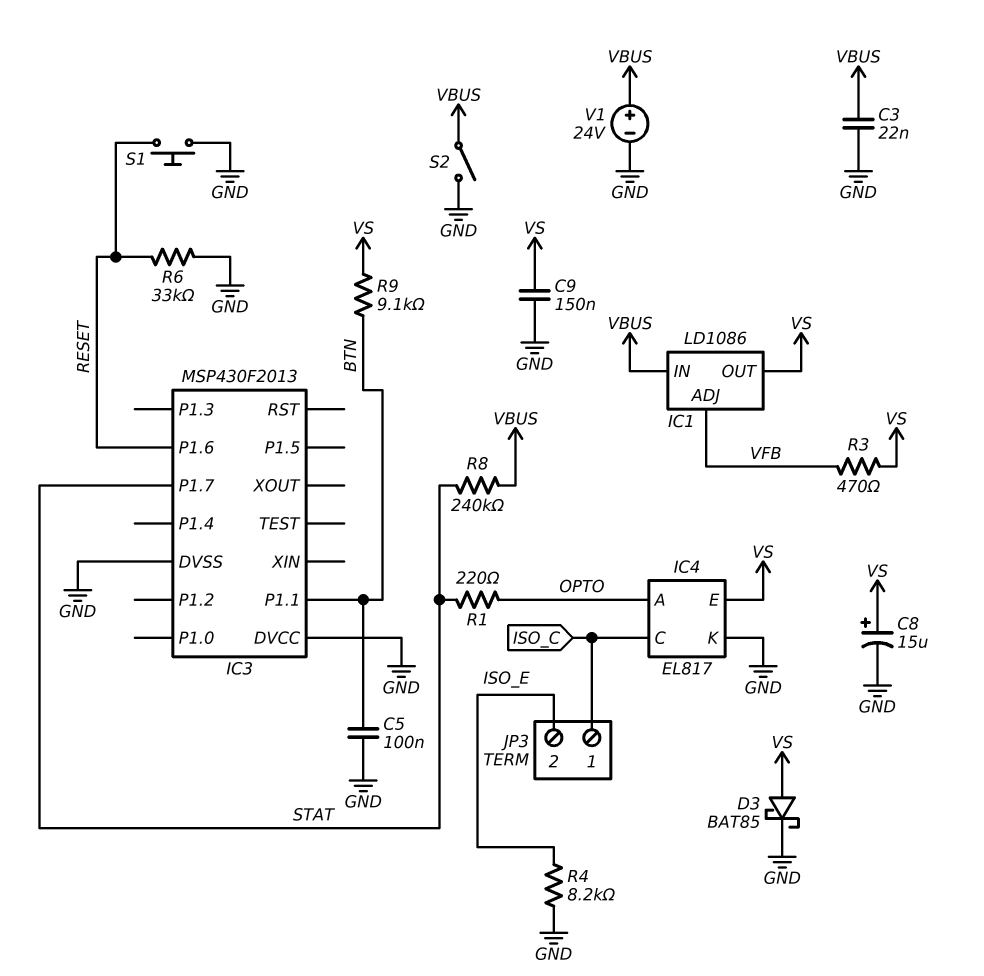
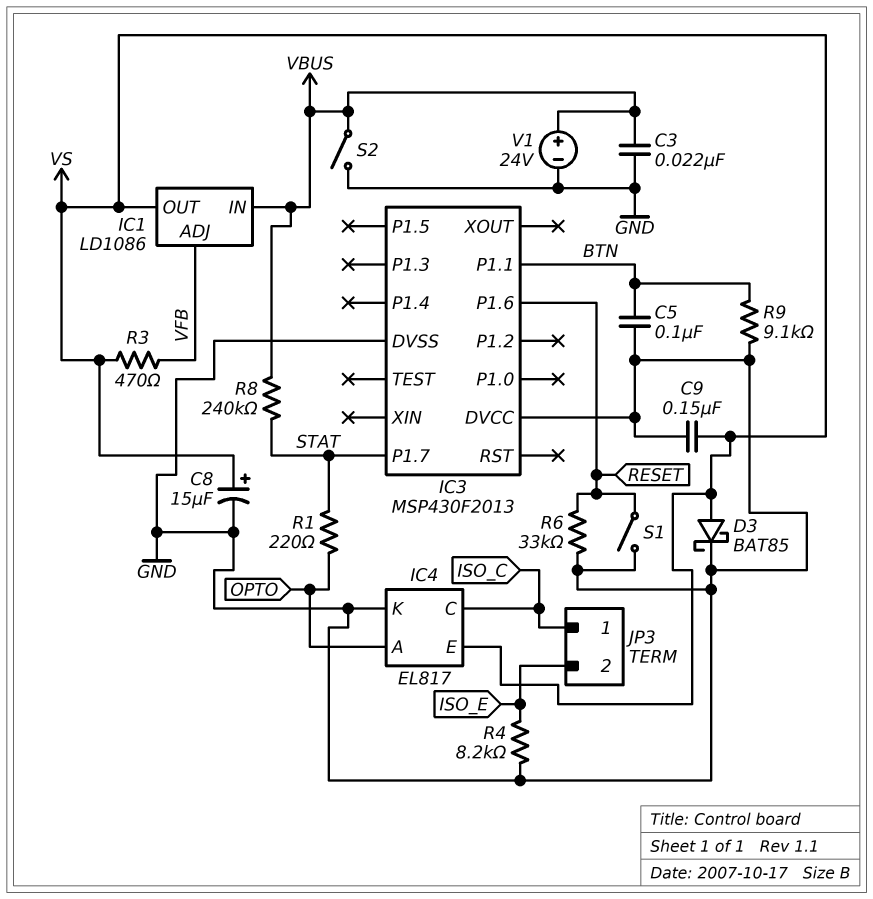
R9: 9.1k (BTN, VS) -> 9.1k (BTN, GND)
S1: button (GND, RESET) -> switch (GND, RESET)

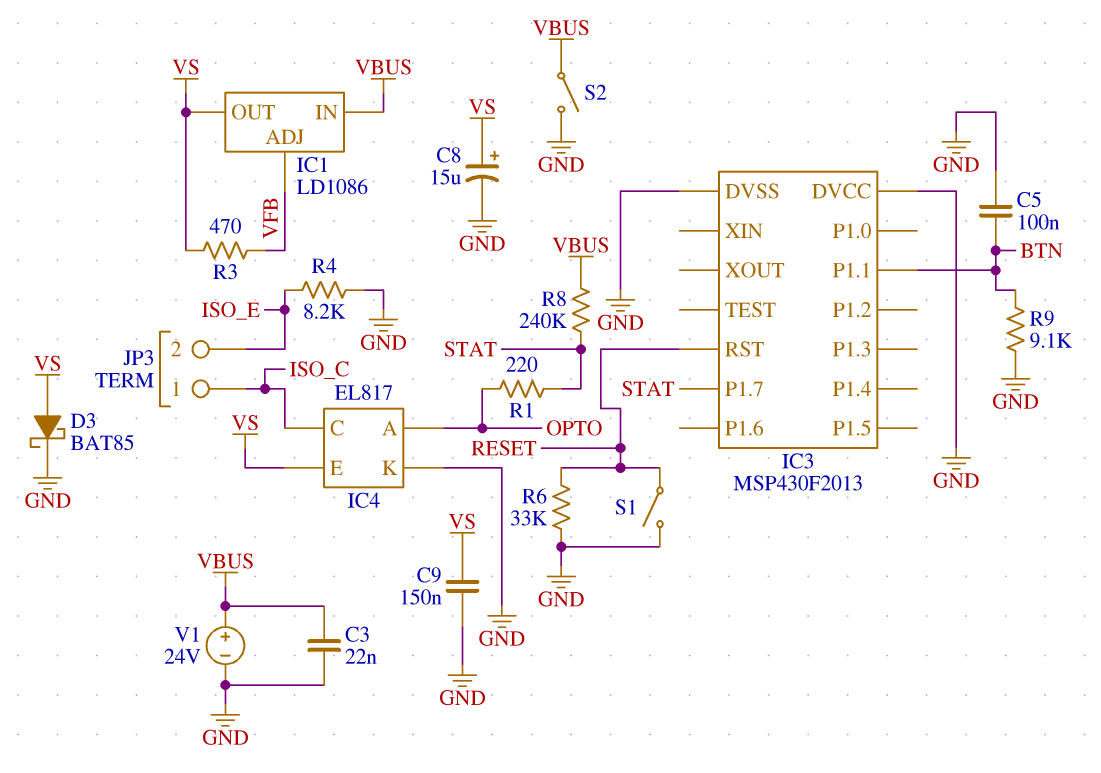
IC3 pin P1.6: RESET -> none
IC3 pin RST: none -> RESET

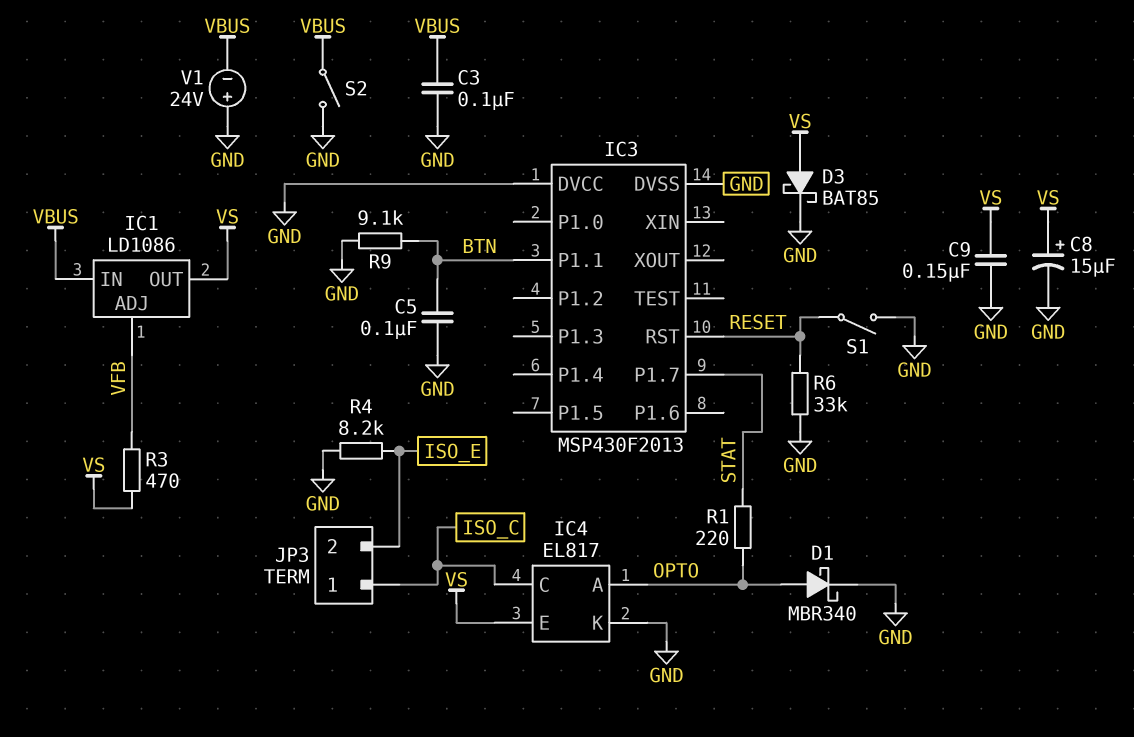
C3: 22nF (GND, VBUS) -> 100nF (GND, VBUS)
D1: none -> schottky MBR340 (A OPTO, K GND)
R8: 240k (STAT, VBUS) -> none
V1: 24V (plus VBUS, minus GND) -> 24V (plus GND, minus VBUS)

